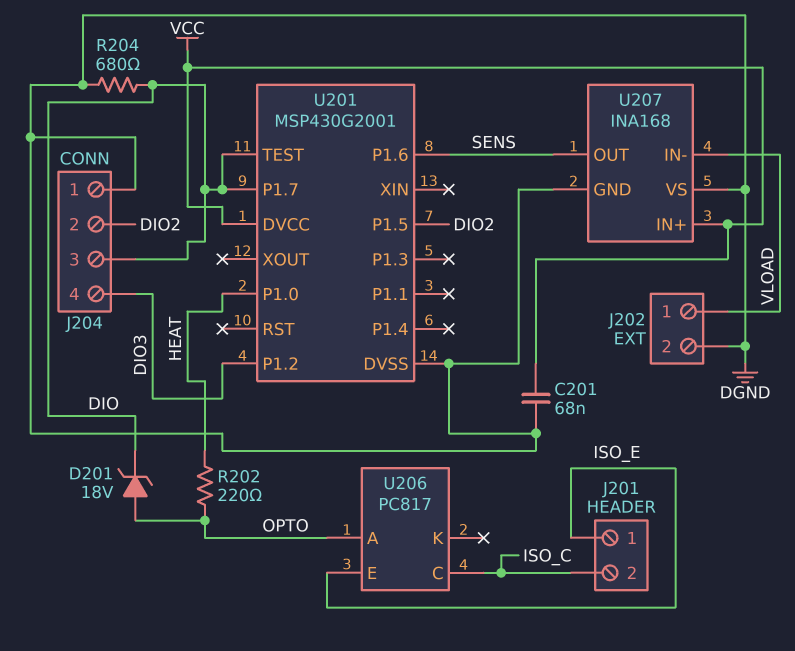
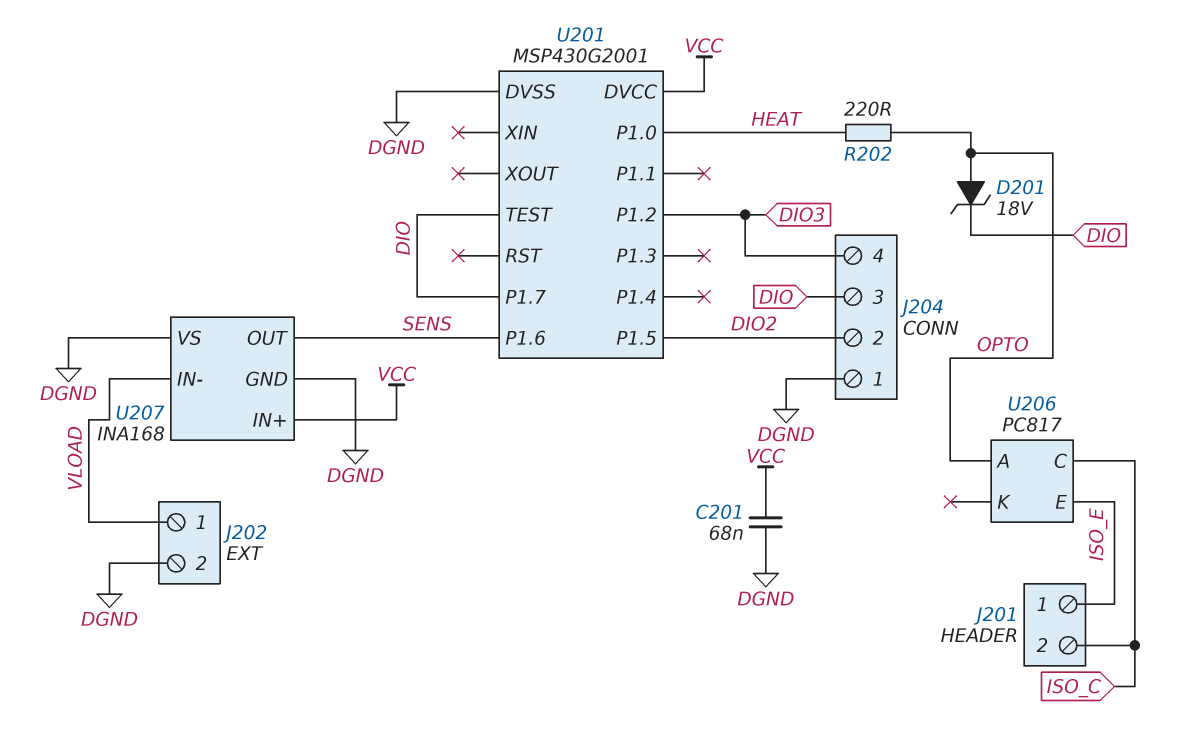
R204: 680 (DGND, DIO) -> none

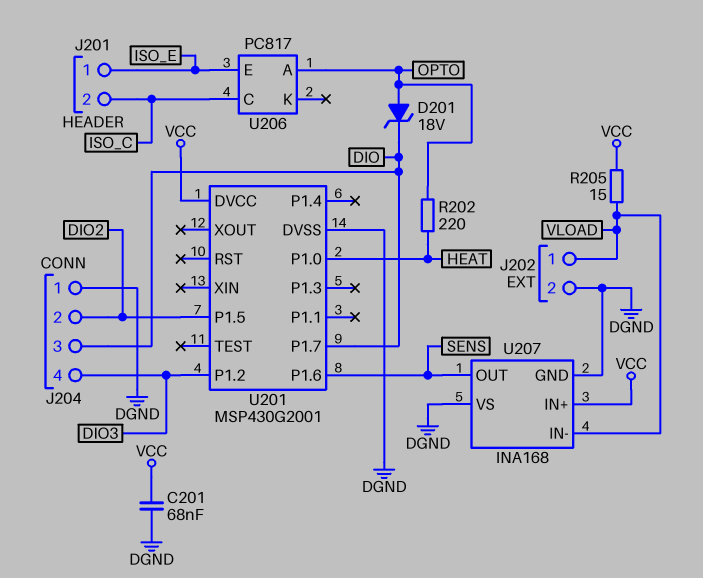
R205: none -> 15 (VCC, VLOAD)
U201 pin TEST: DIO -> none

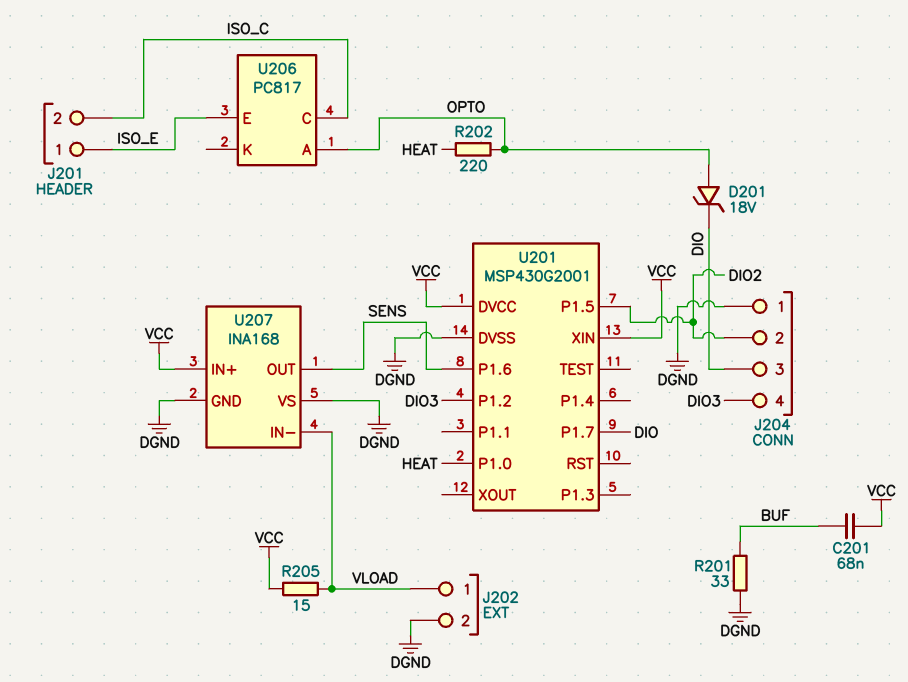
C201: 68nF (DGND, VCC) -> 68nF (BUF, VCC)
R201: none -> 33 (BUF, DGND)
U201 pin XIN: none -> VCC

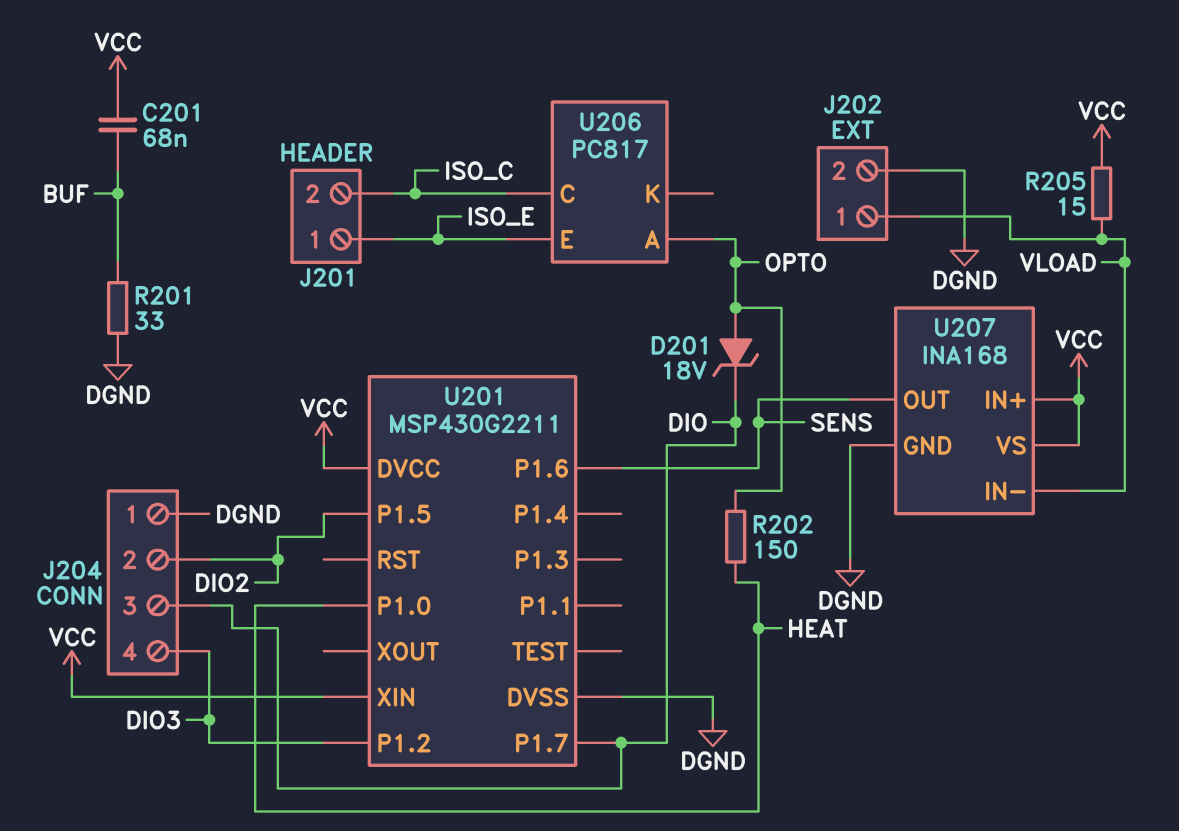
R202: 220 (HEAT, OPTO) -> 150 (HEAT, OPTO)
U201: MSP430G2001 -> MSP430G2211
U207 pin VS: DGND -> VCC

